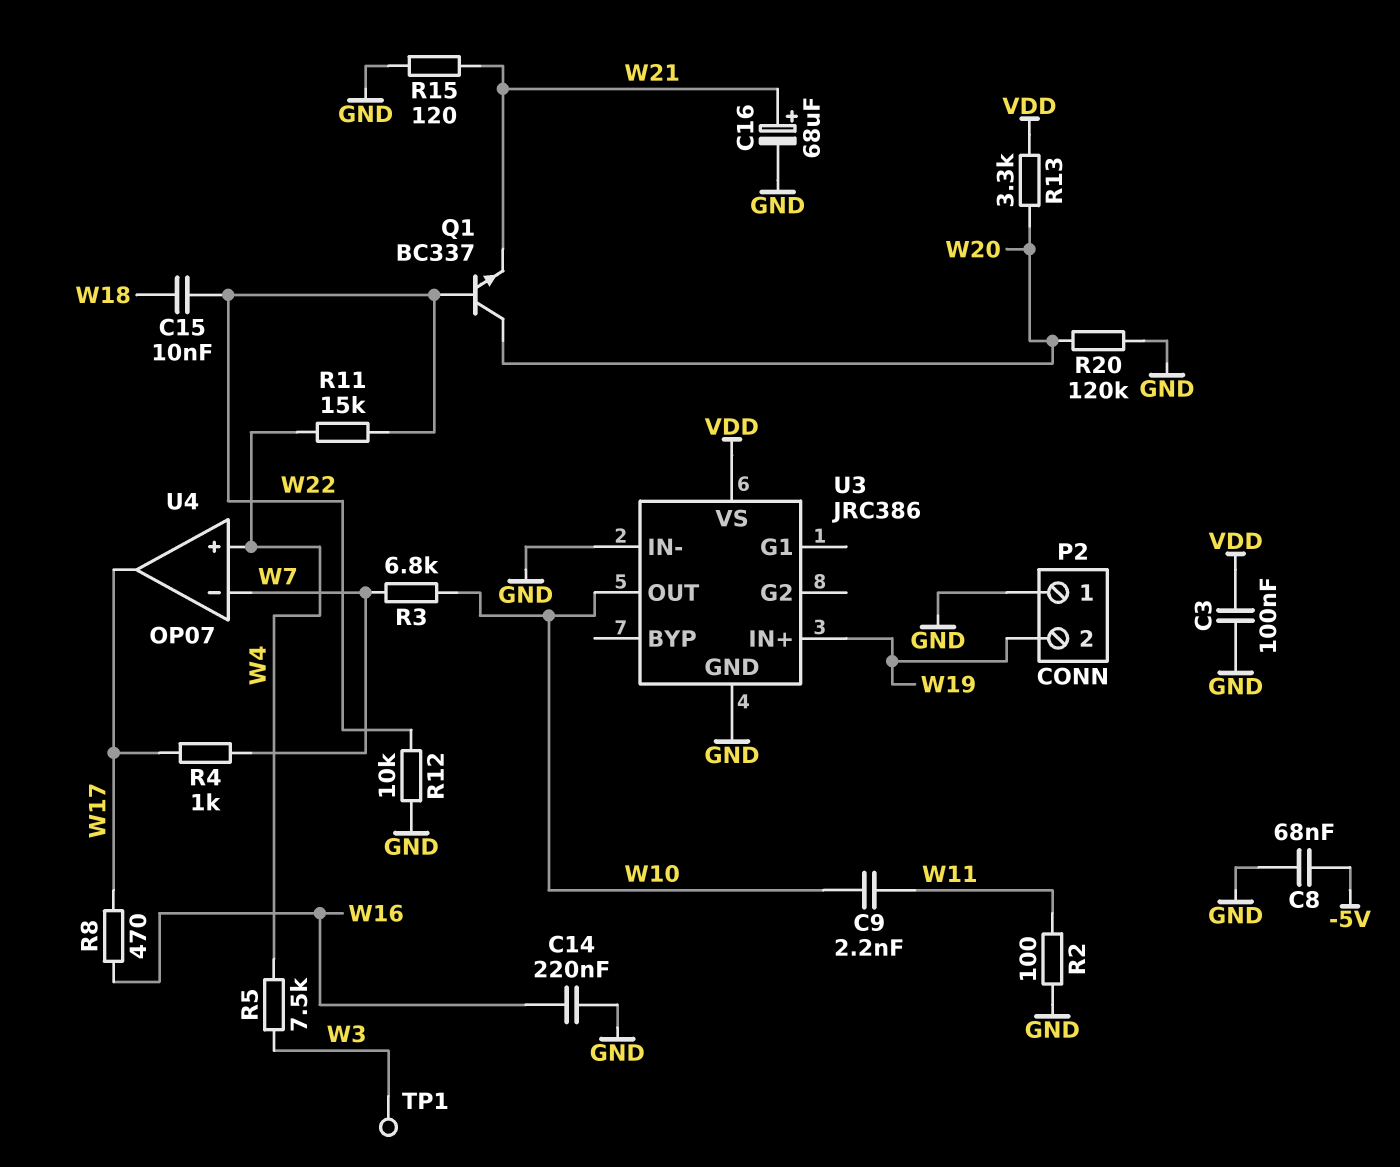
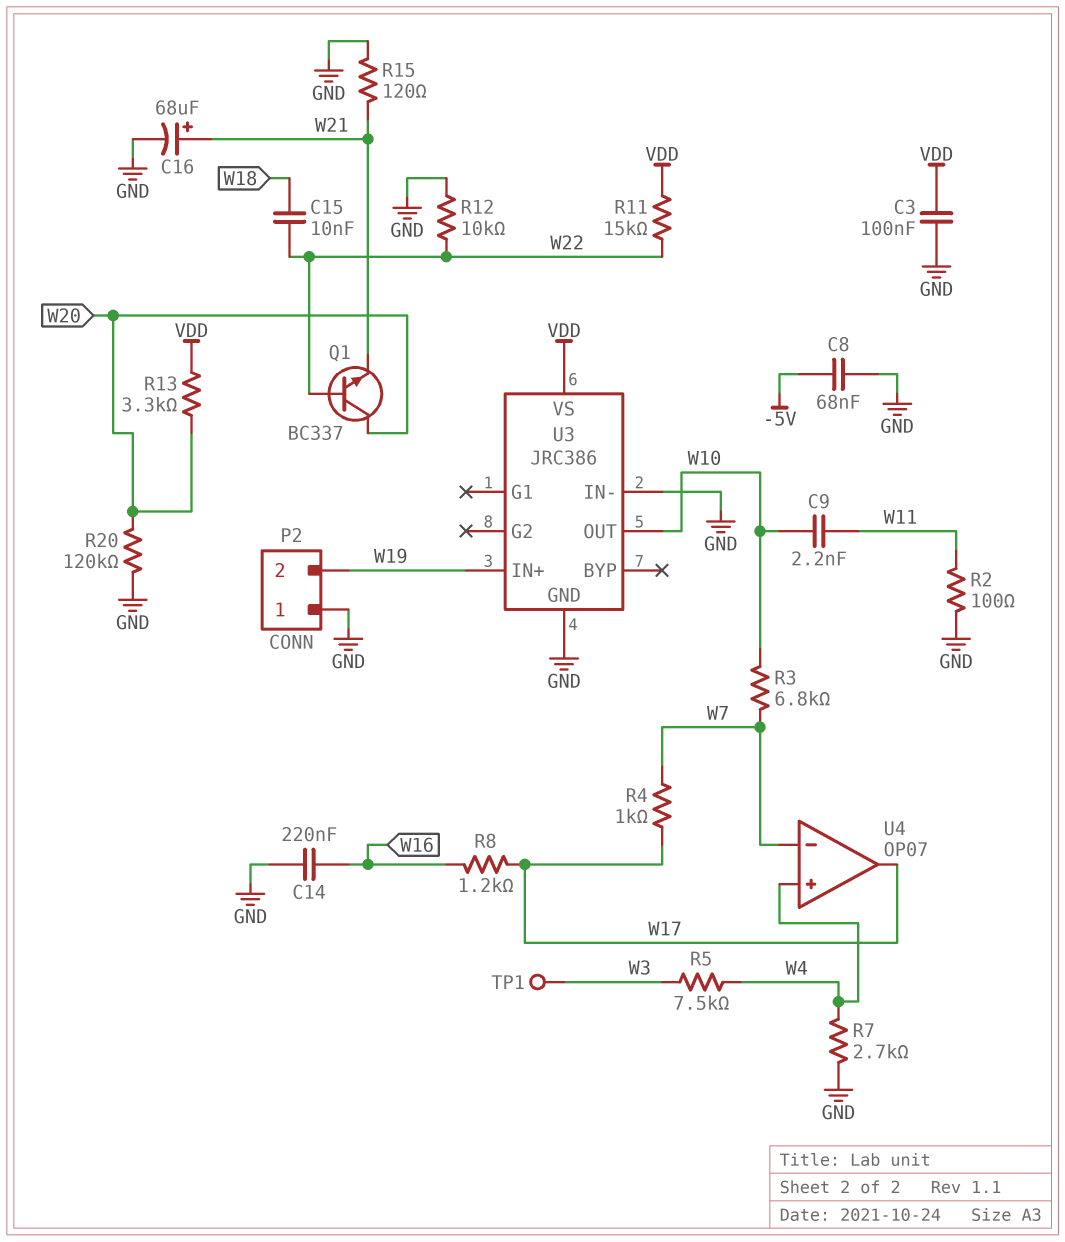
R7: none -> 2.7k (GND, W4)
R8: 470 (W16, W17) -> 1.2k (W16, W17)
R11: 15k (W4, W22) -> 15k (VDD, W22)

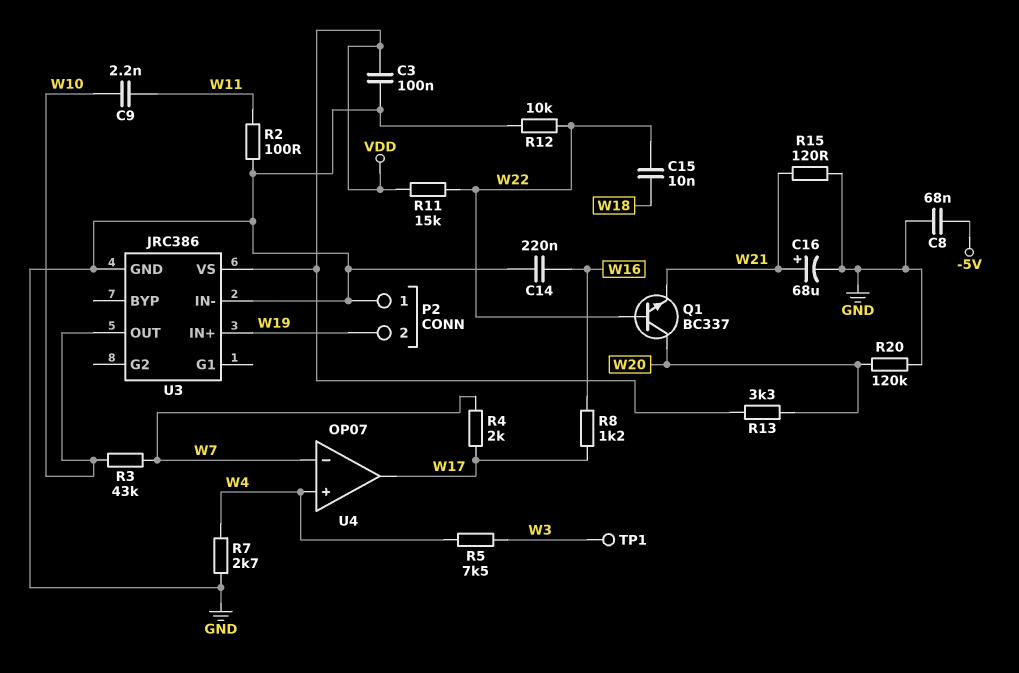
R3: 6.8k (W7, W10) -> 43k (W7, W10)
R4: 1k (W7, W17) -> 2k (W7, W17)

